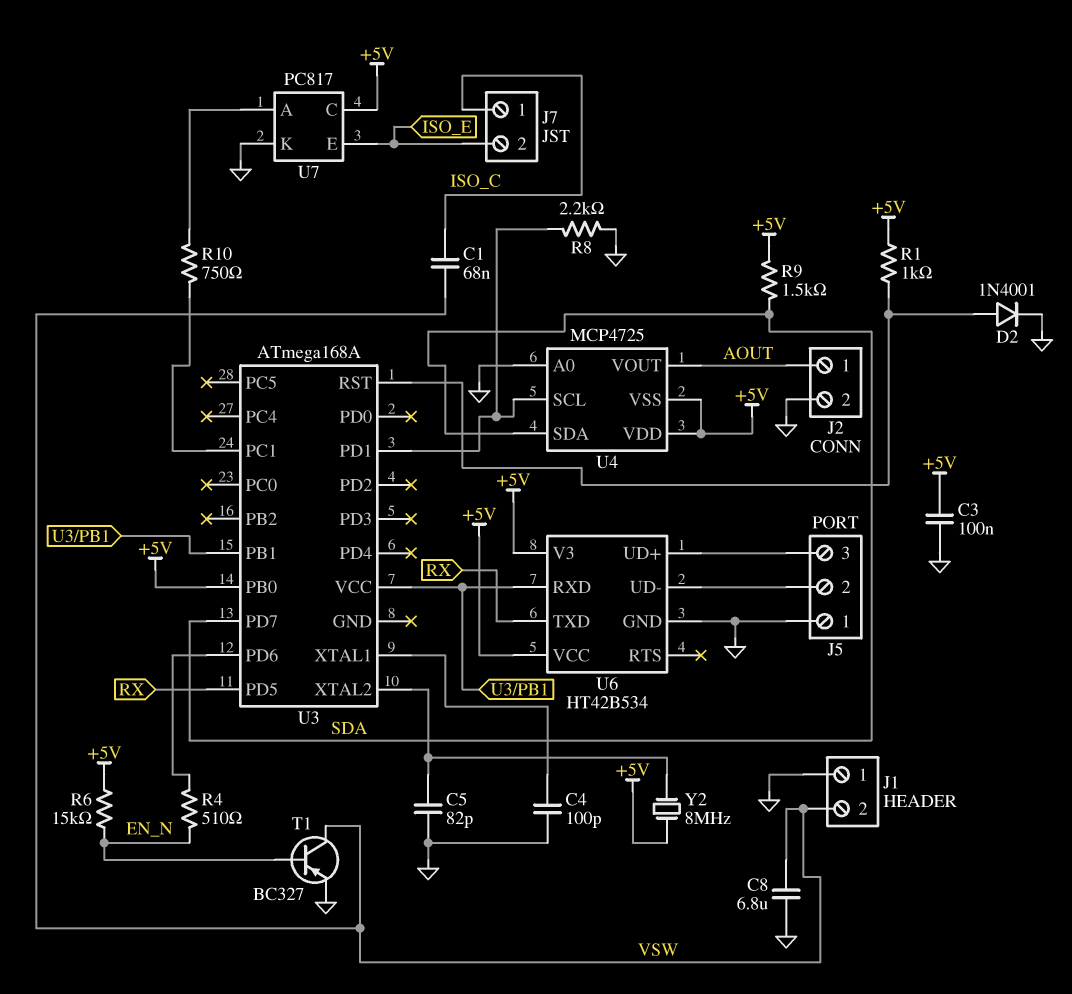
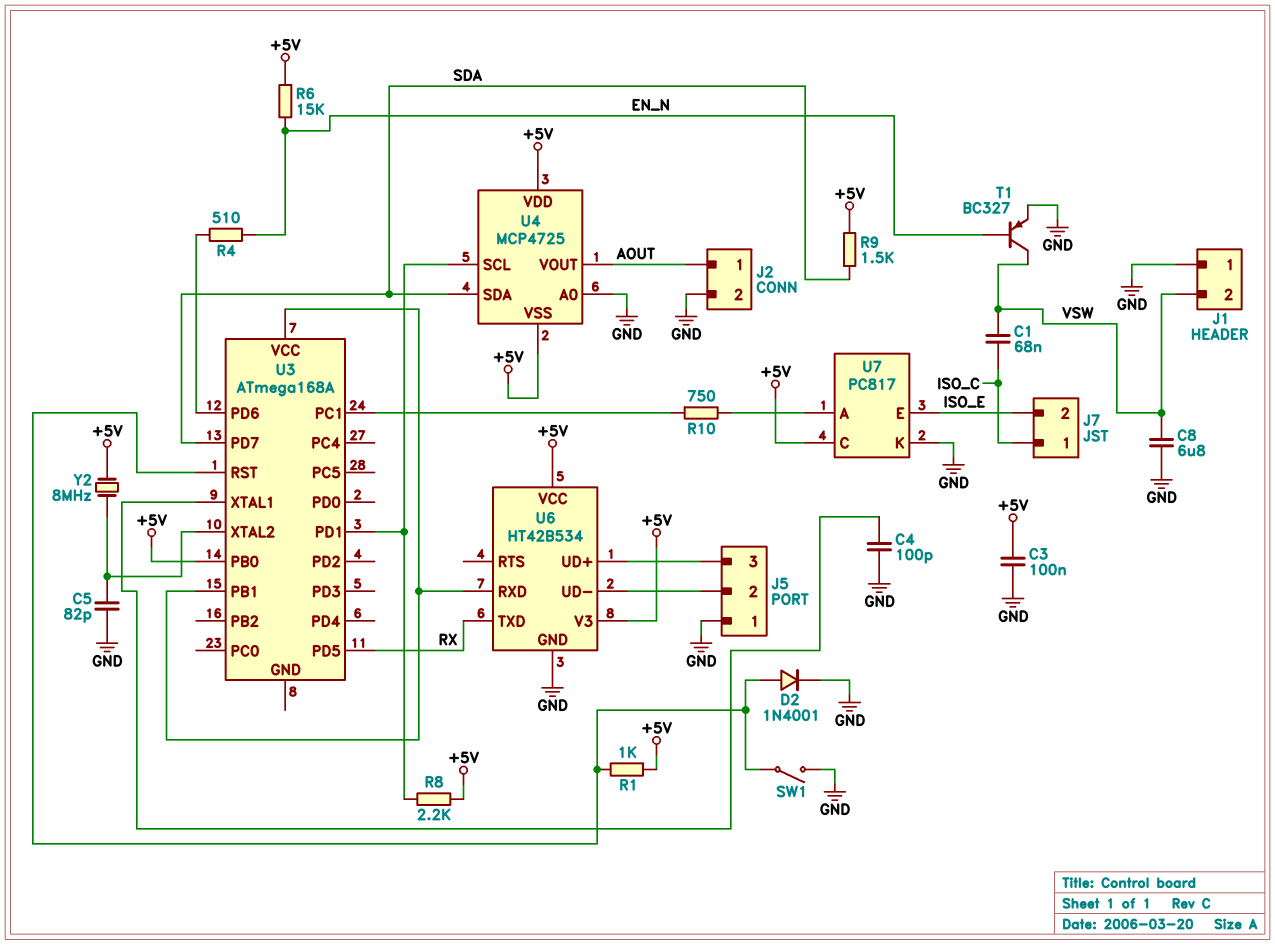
R8: 2.2k (GND, U3/PD1) -> 2.2k (+5V, U3/PD1)
SW1: none -> switch (GND, U3/RST)

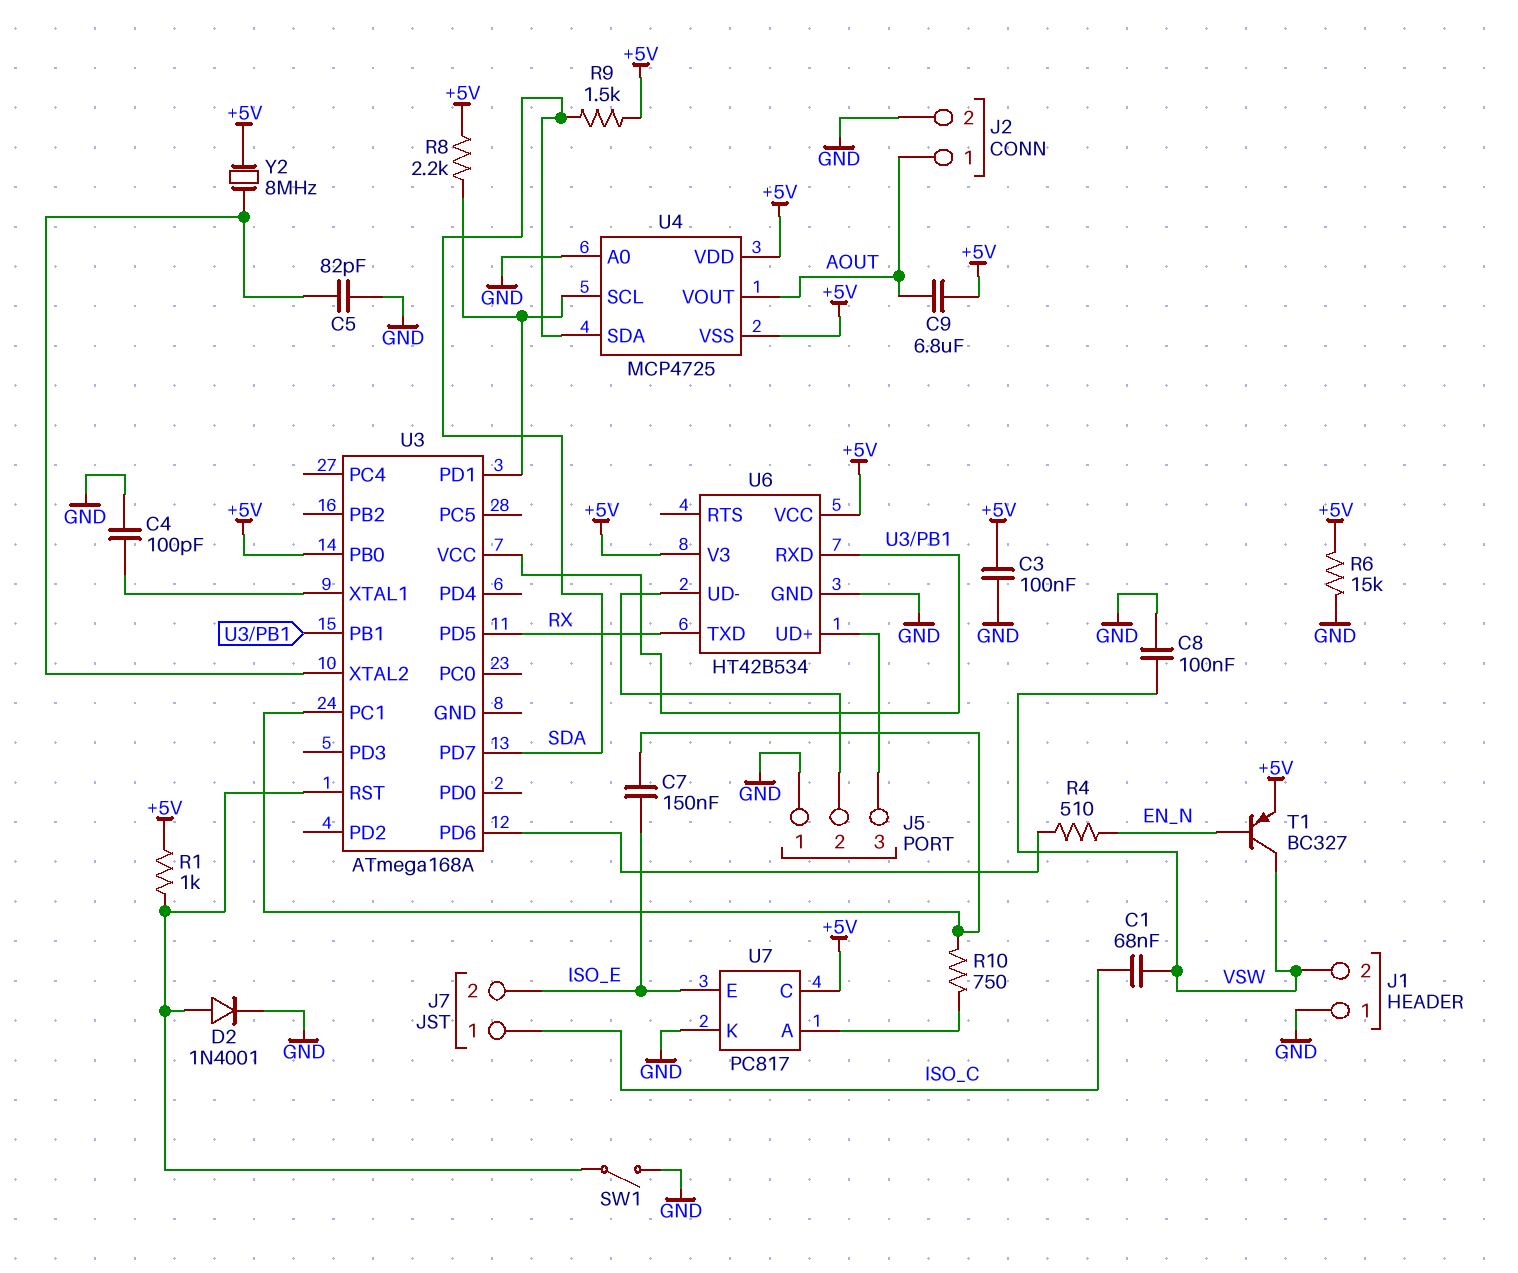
C7: none -> 150nF (ISO_E, U3/PC1)
C8: 6.8uF (GND, VSW) -> 100nF (GND, VSW)
C9: none -> 6.8uF (+5V, AOUT)
R6: 15k (+5V, EN_N) -> 15k (+5V, GND)
T1: PNP BC327 (B EN_N, C VSW, E GND) -> PNP BC327 (B EN_N, C VSW, E +5V)

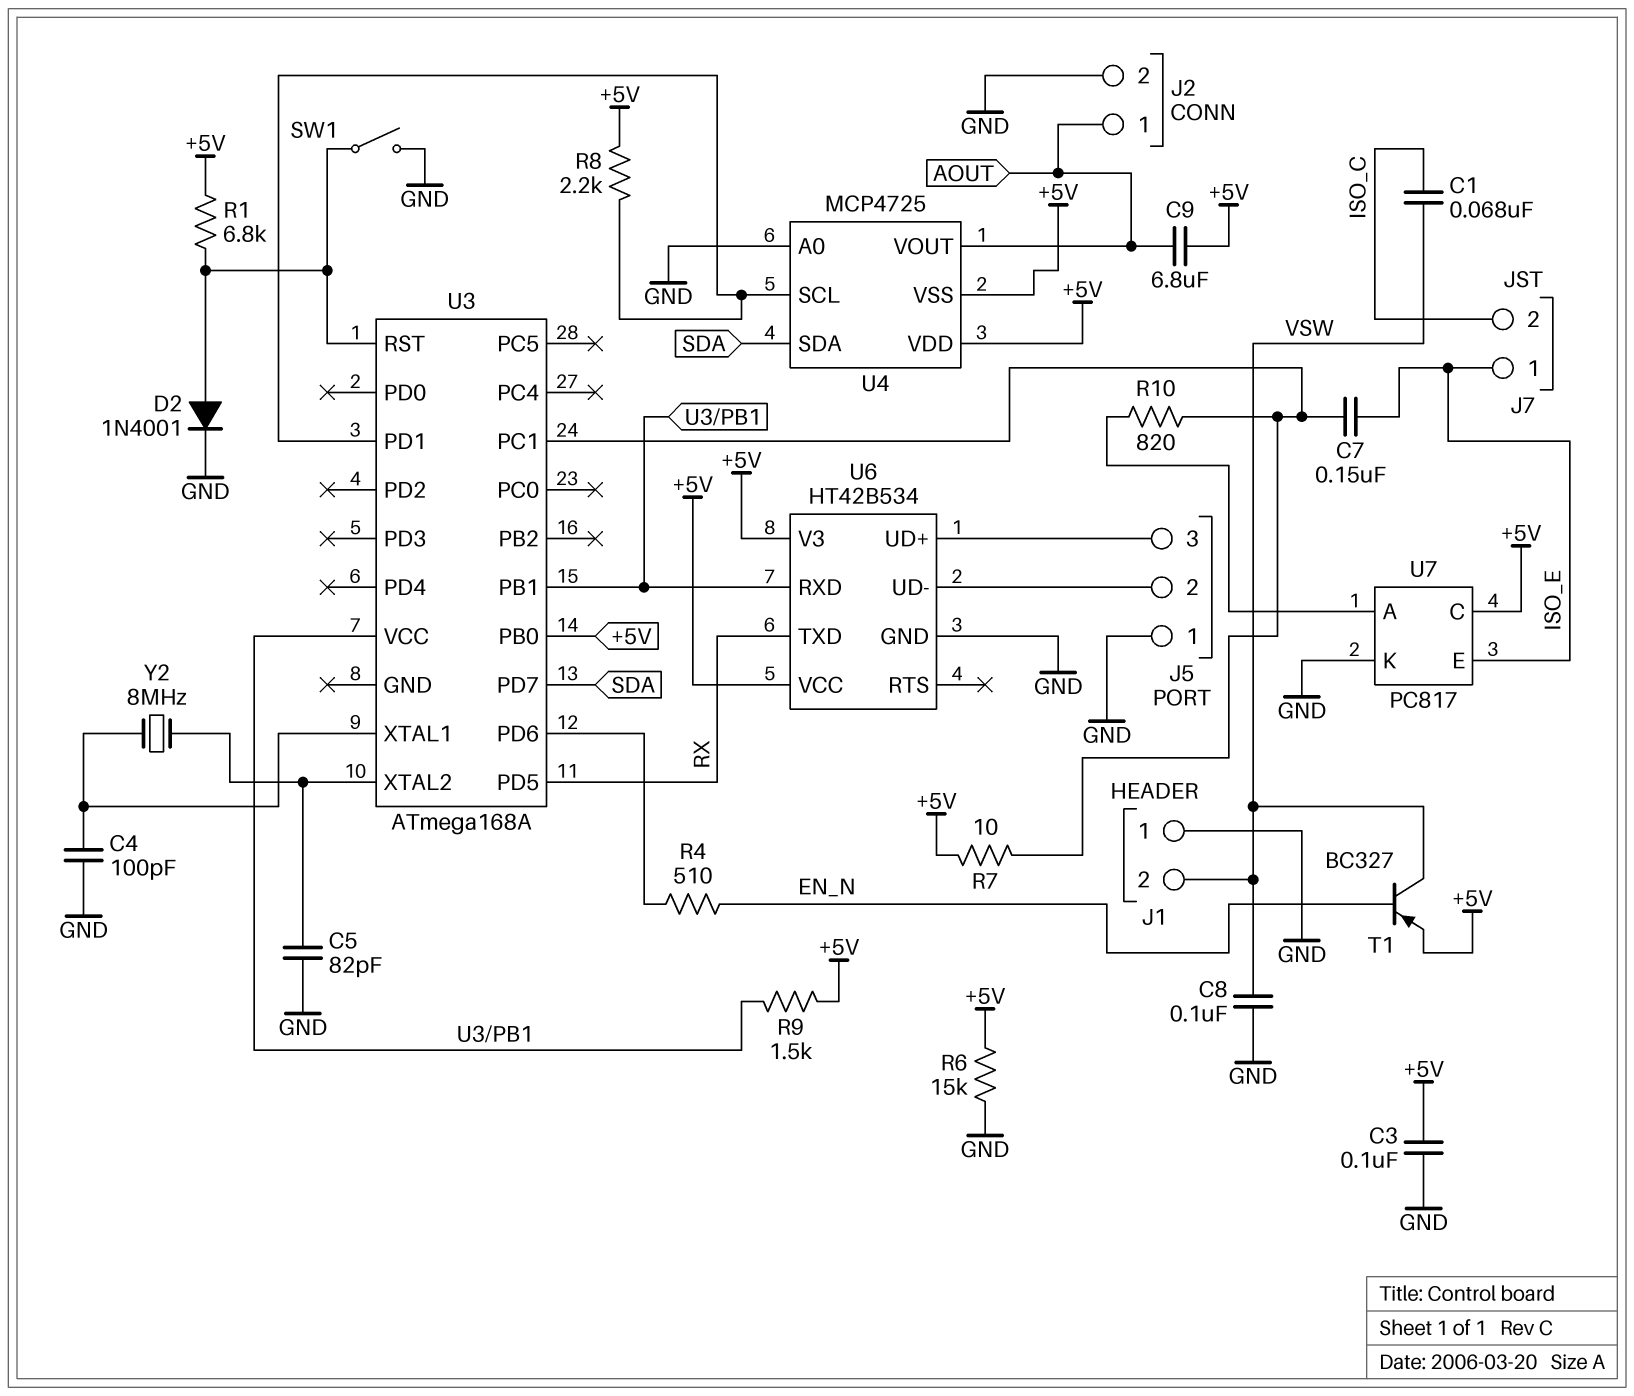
J7 pin 1: ISO_C -> ISO_E
J7 pin 2: ISO_E -> ISO_C
R1: 1k (+5V, U3/RST) -> 6.8k (+5V, U3/RST)
R7: none -> 10 (+5V, U3/PC1)
R9: 1.5k (+5V, SDA) -> 1.5k (+5V, U3/PB1)
R10: 750 (U3/PC1, U7/A) -> 820 (U3/PC1, U7/A)
Y2: 8MHz (+5V, U3/XTAL2) -> 8MHz (U3/XTAL1, U3/XTAL2)

